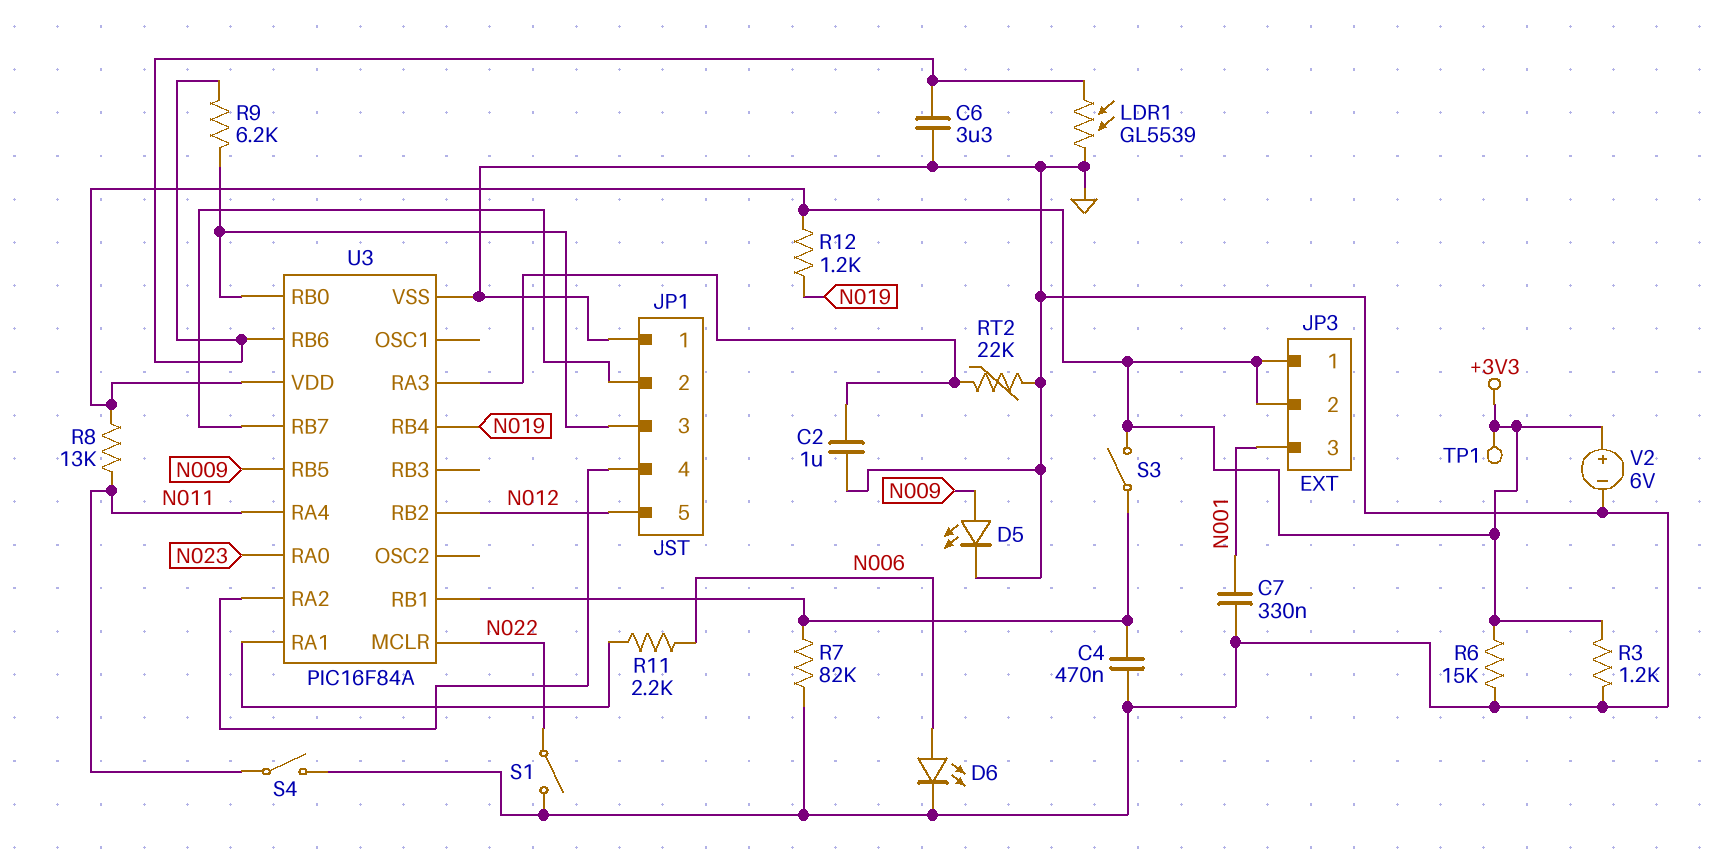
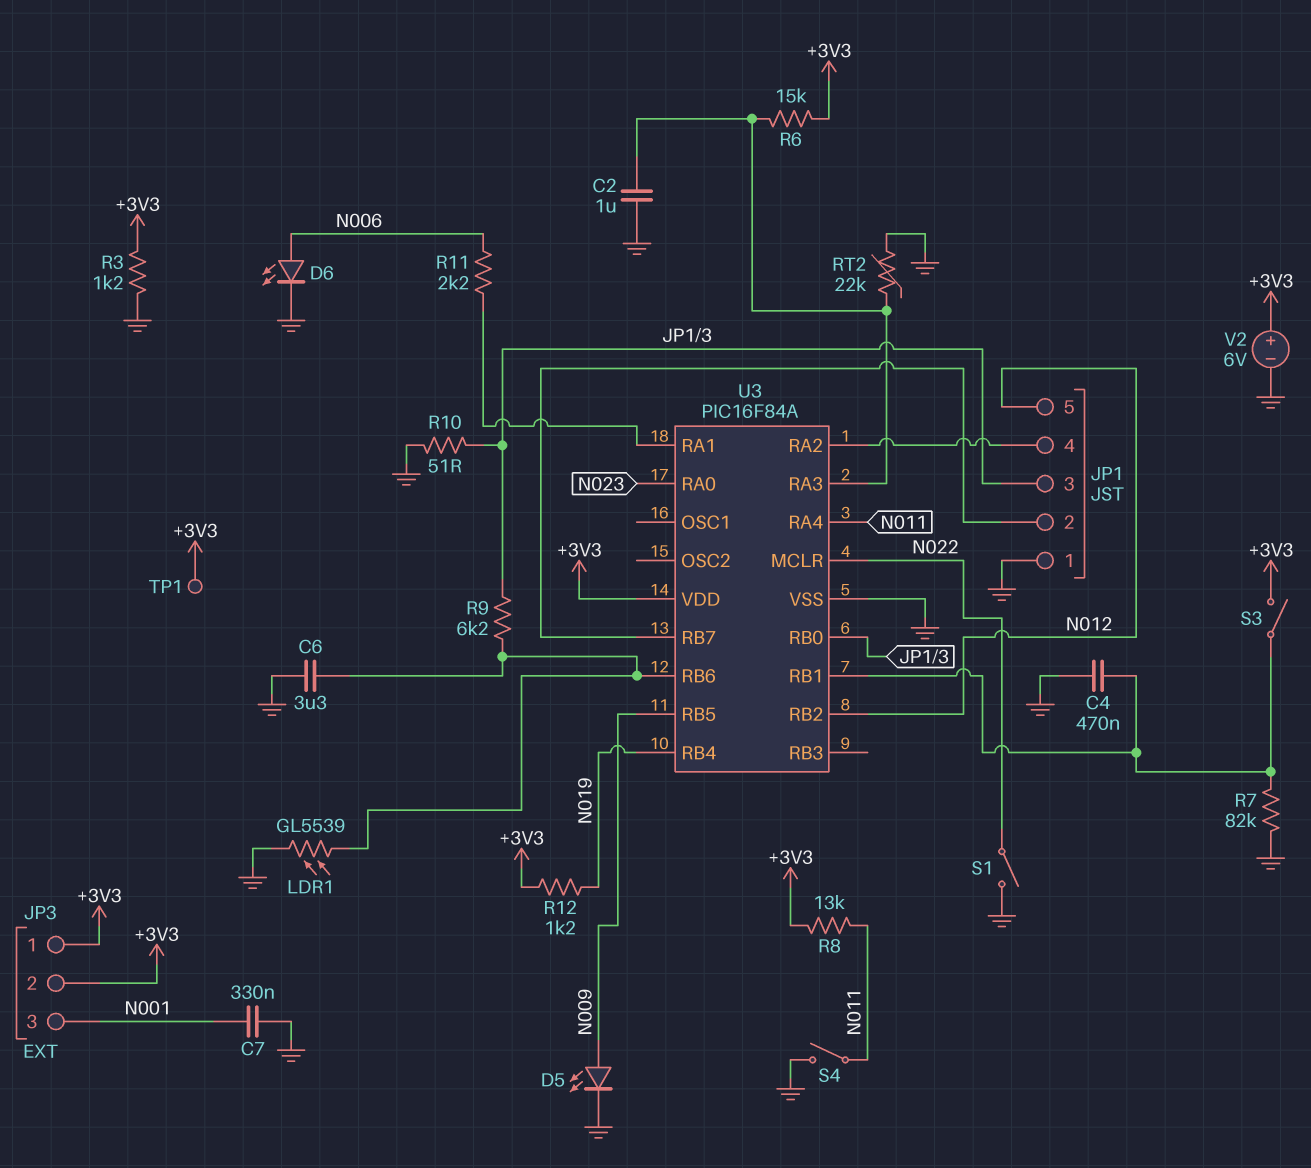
R6: 15k (+3V3, GND) -> 15k (+3V3, U3/RA3)
R10: none -> 51 (GND, JP1/3)

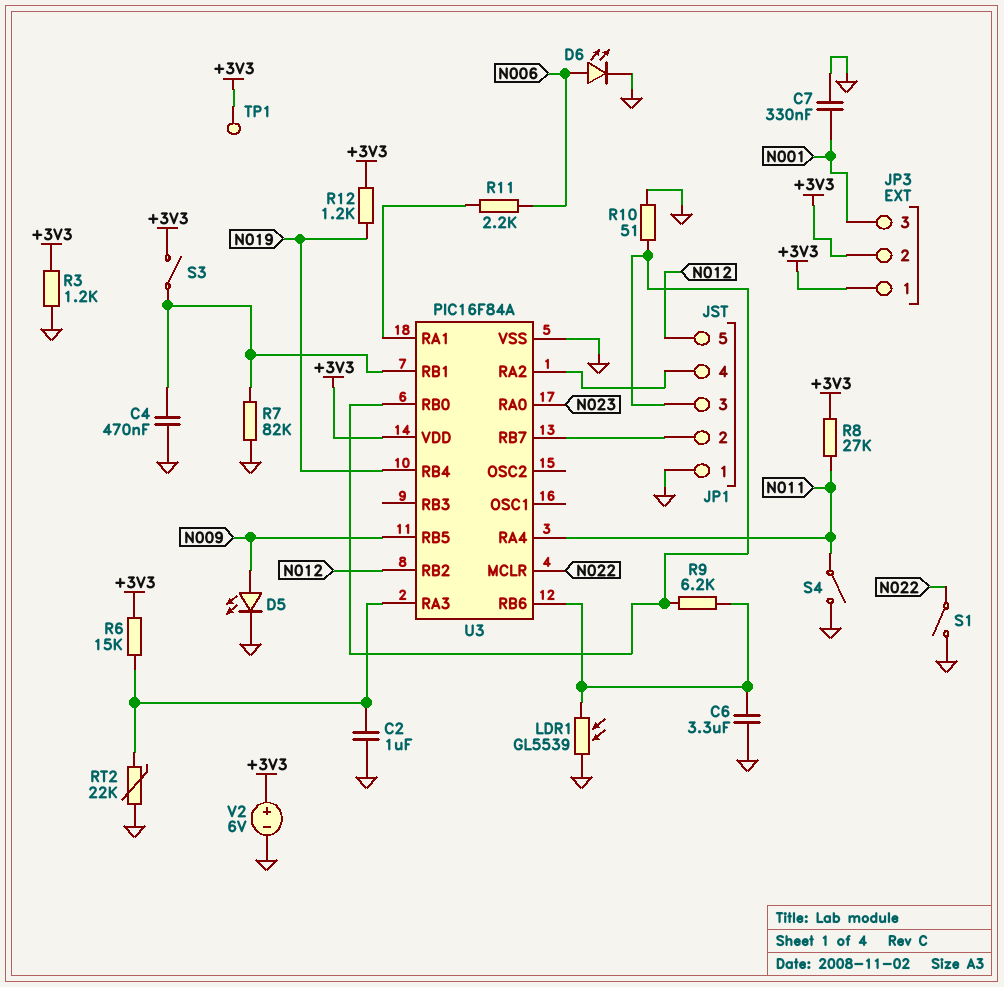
R8: 13k (+3V3, N011) -> 27k (+3V3, N011)

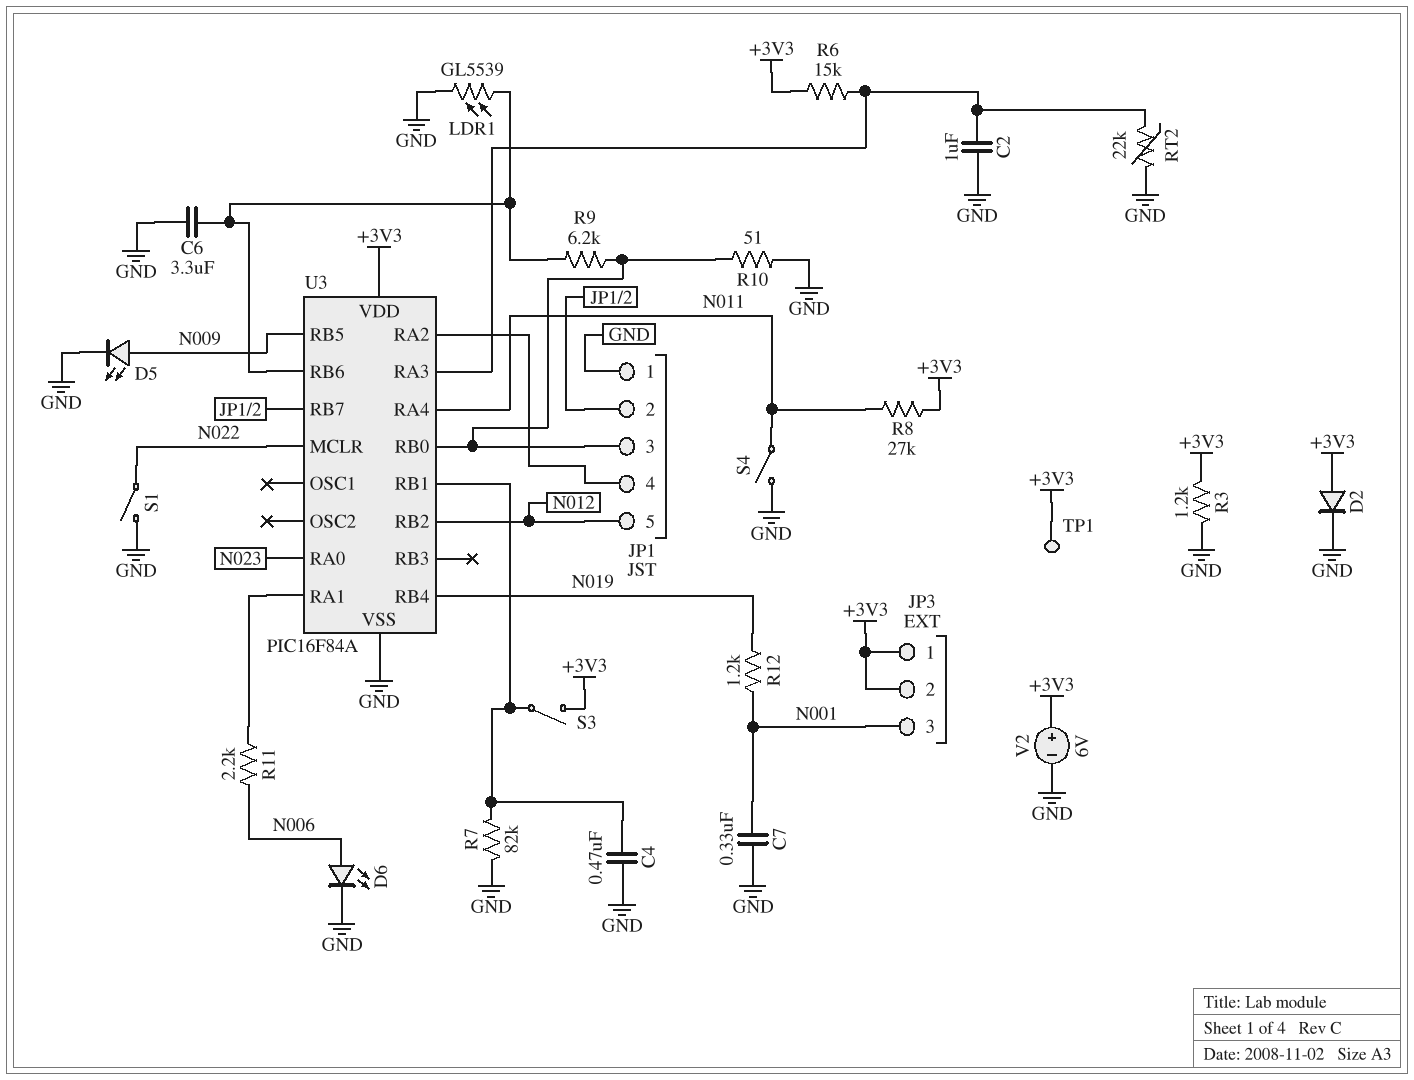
D2: none -> diode (A +3V3, K GND)
R12: 1.2k (+3V3, N019) -> 1.2k (N001, N019)

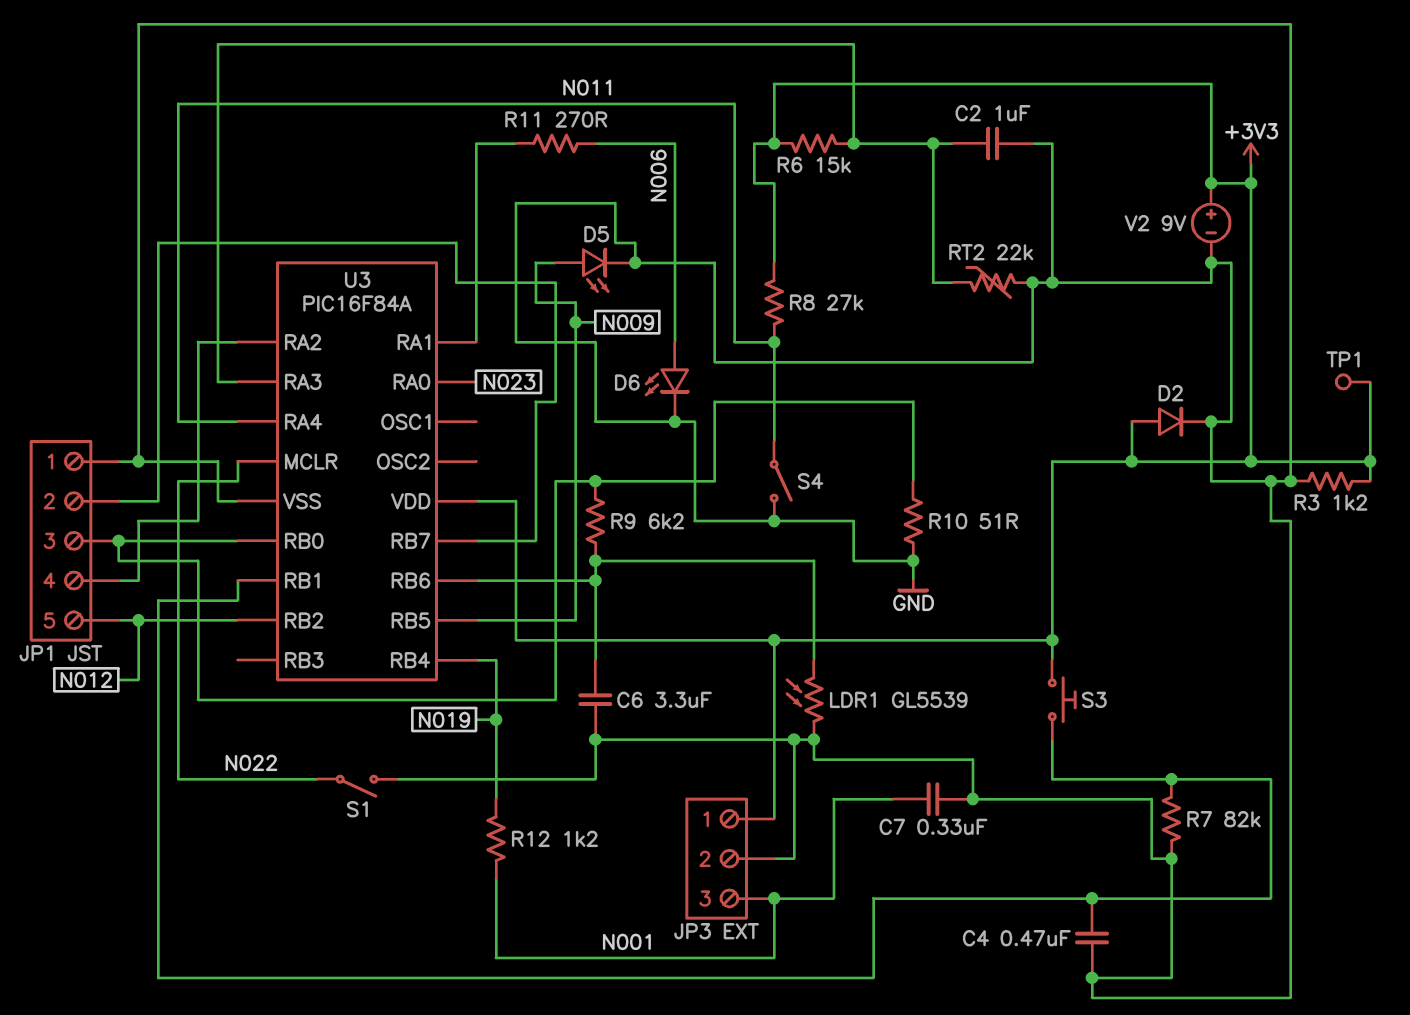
JP3 pin 2: +3V3 -> GND
R11: 2.2k (N006, U3/RA1) -> 270 (N006, U3/RA1)
S3: switch (+3V3, U3/RB1) -> button (+3V3, U3/RB1)
V2: 6V (plus +3V3, minus GND) -> 9V (plus +3V3, minus GND)

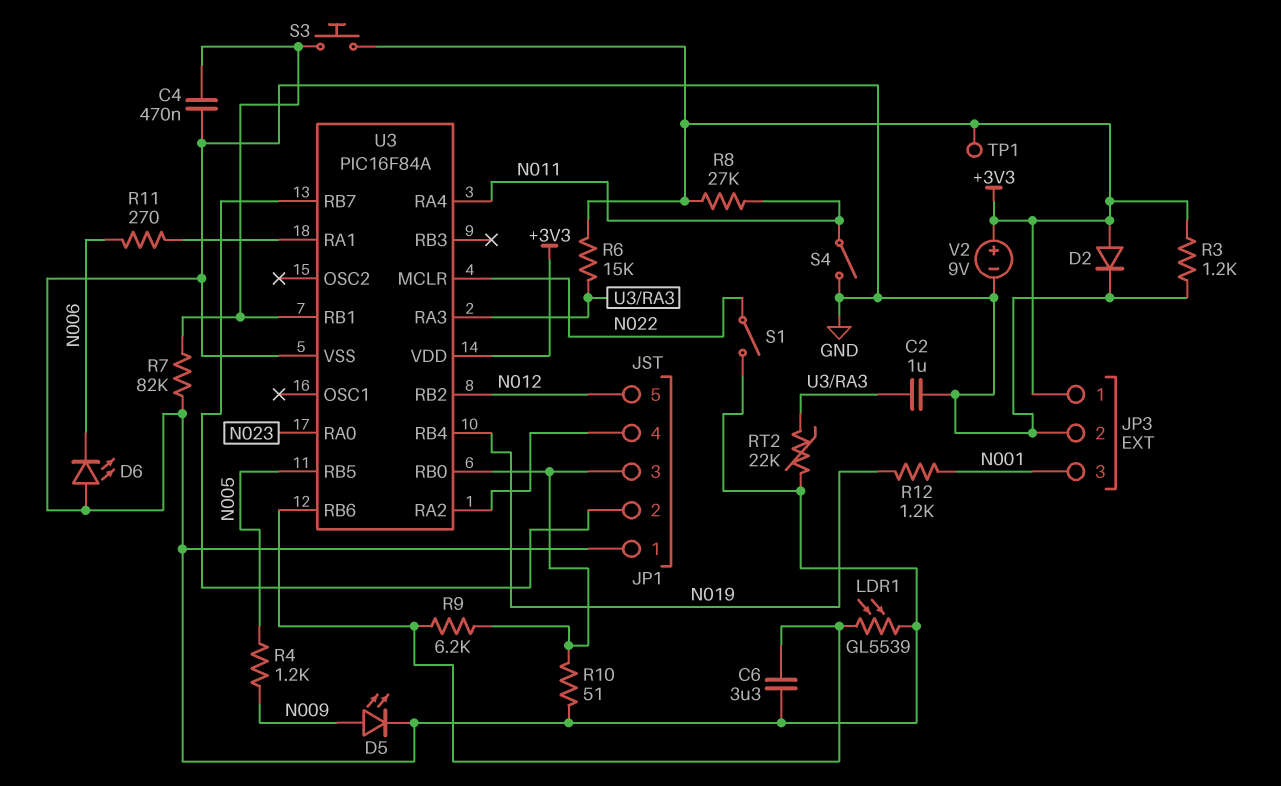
C7: 330nF (GND, N001) -> none
D6: LED (A N006, K GND) -> LED (A GND, K N006)
R4: none -> 1.2k (N005, N009)
U3 pin RB5: N009 -> N005

